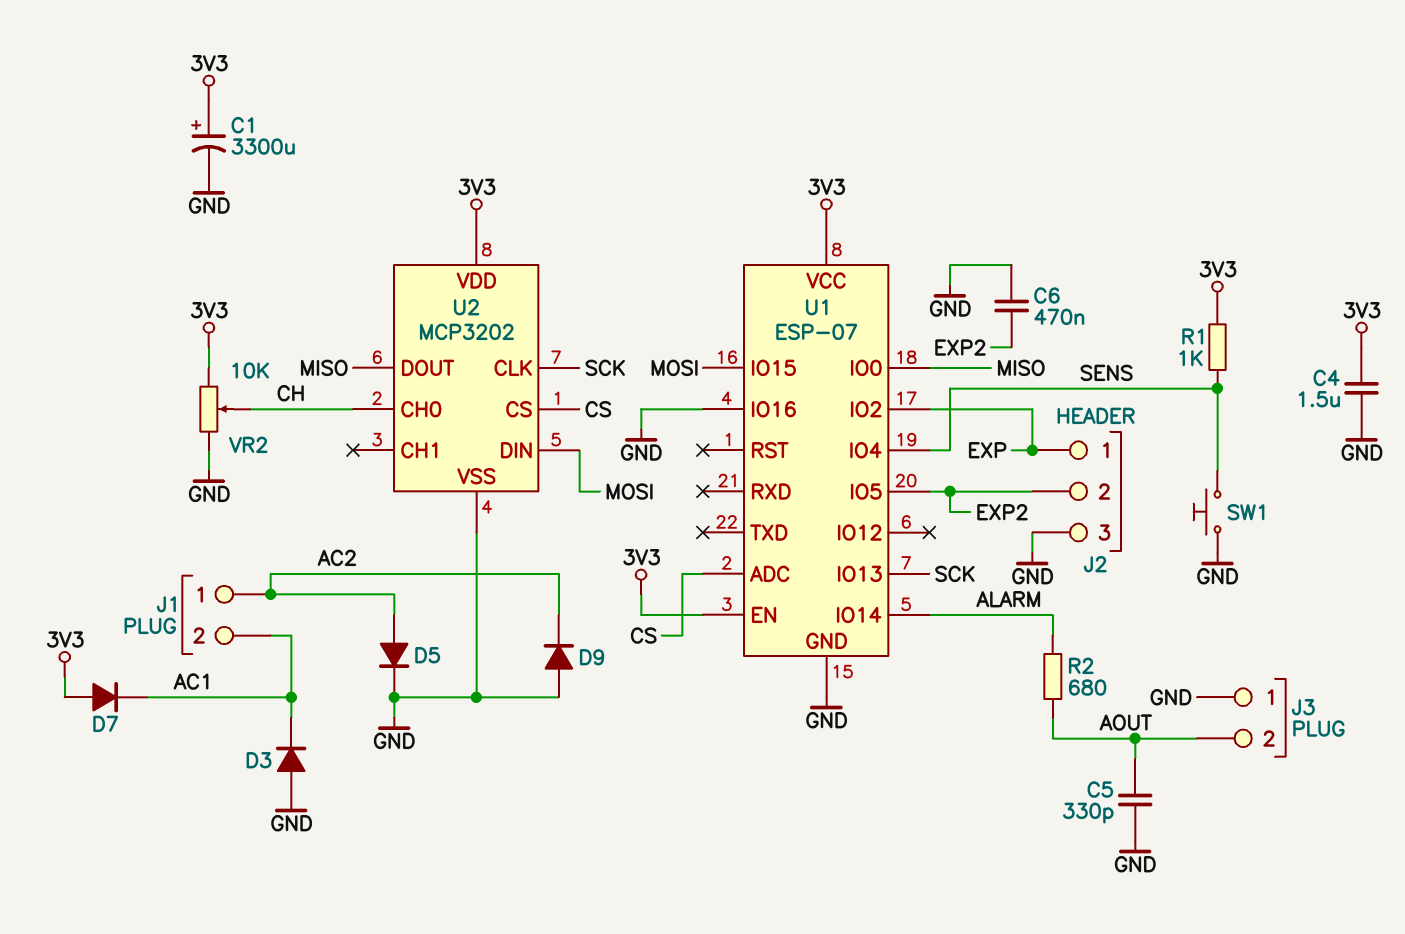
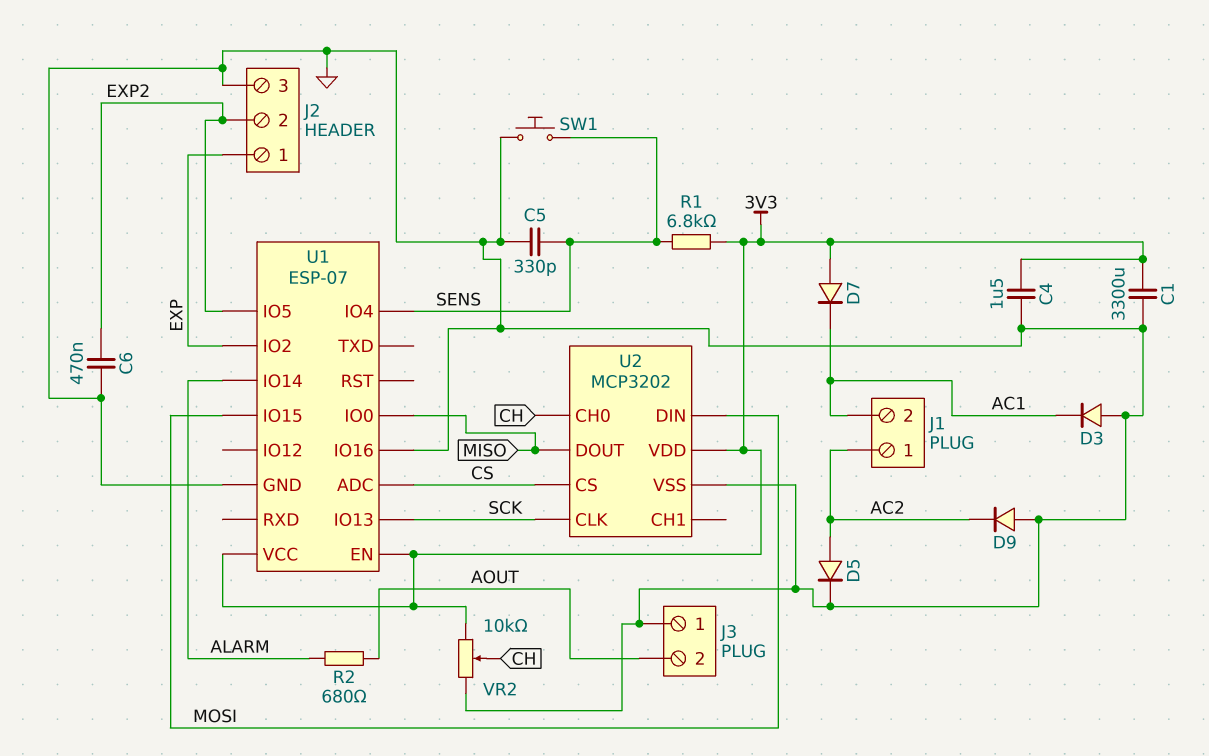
C1: 3300uF (plus 3V3, minus GND) -> 3300uF (3V3, GND)
C5: 330pF (AOUT, GND) -> 330pF (GND, SENS)
R1: 1k (3V3, SENS) -> 6.8k (3V3, SENS)

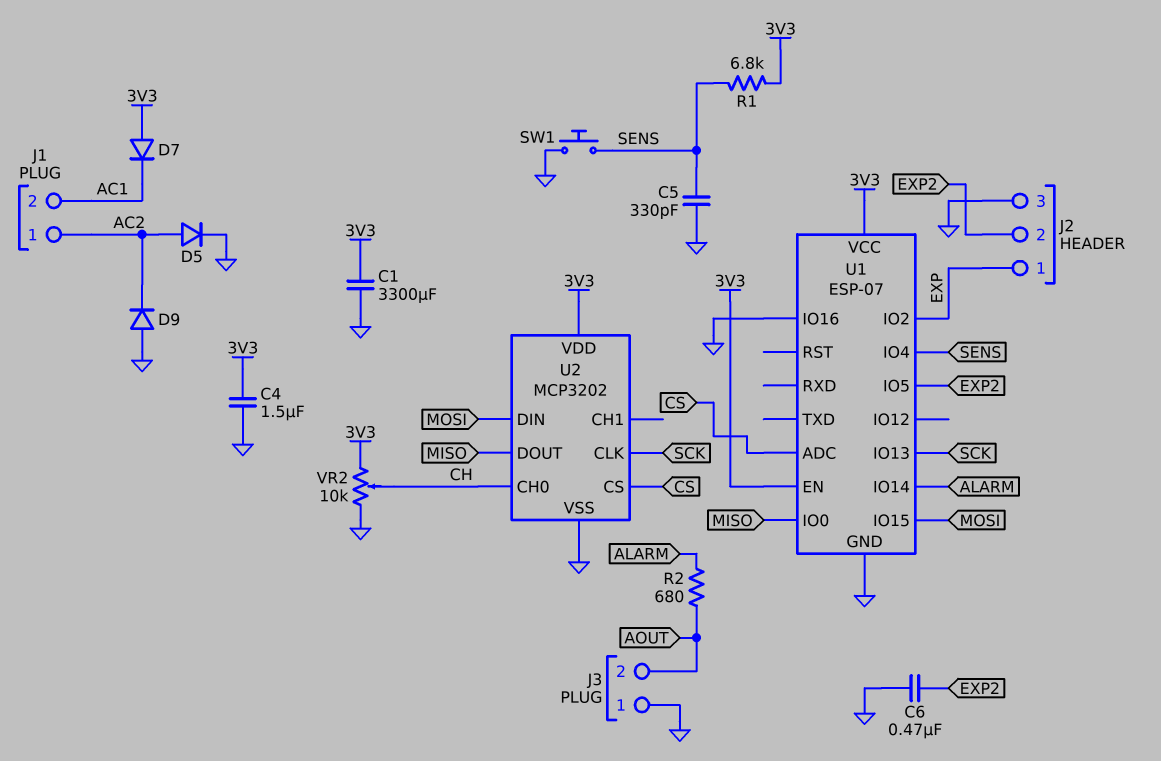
D3: diode (A GND, K AC1) -> none

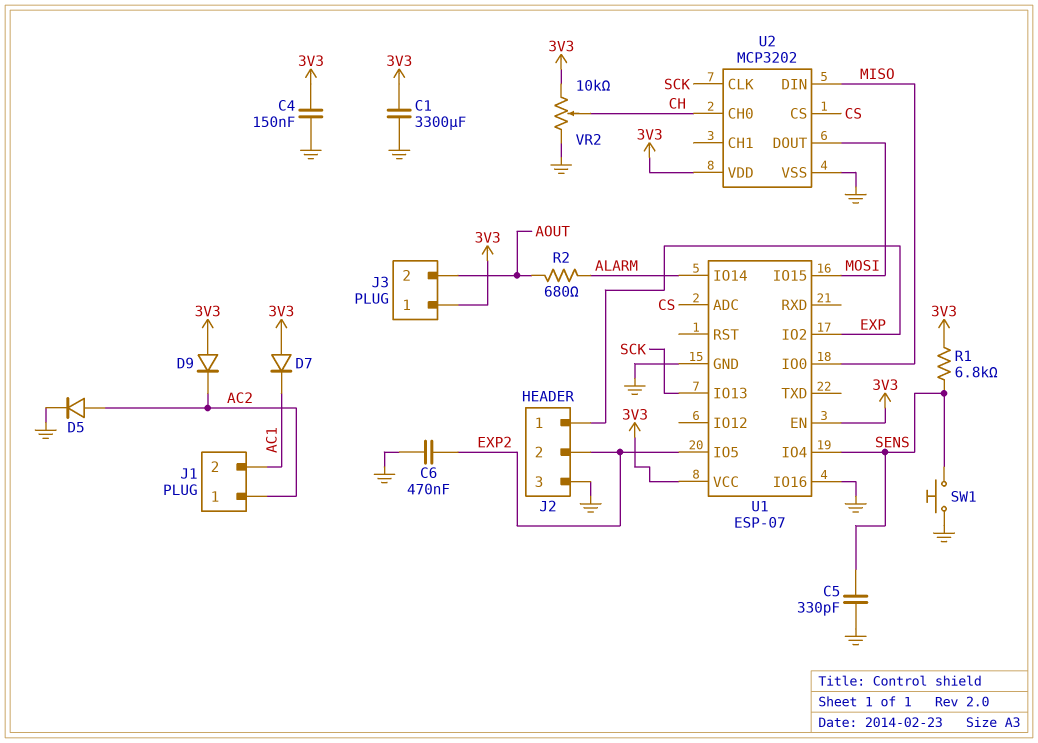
C4: 1.5uF (3V3, GND) -> 150nF (3V3, GND)
D9: diode (A GND, K AC2) -> diode (A 3V3, K AC2)
J3 pin 1: GND -> 3V3
U2 pin DIN: MOSI -> MISO
U2 pin DOUT: MISO -> MOSI

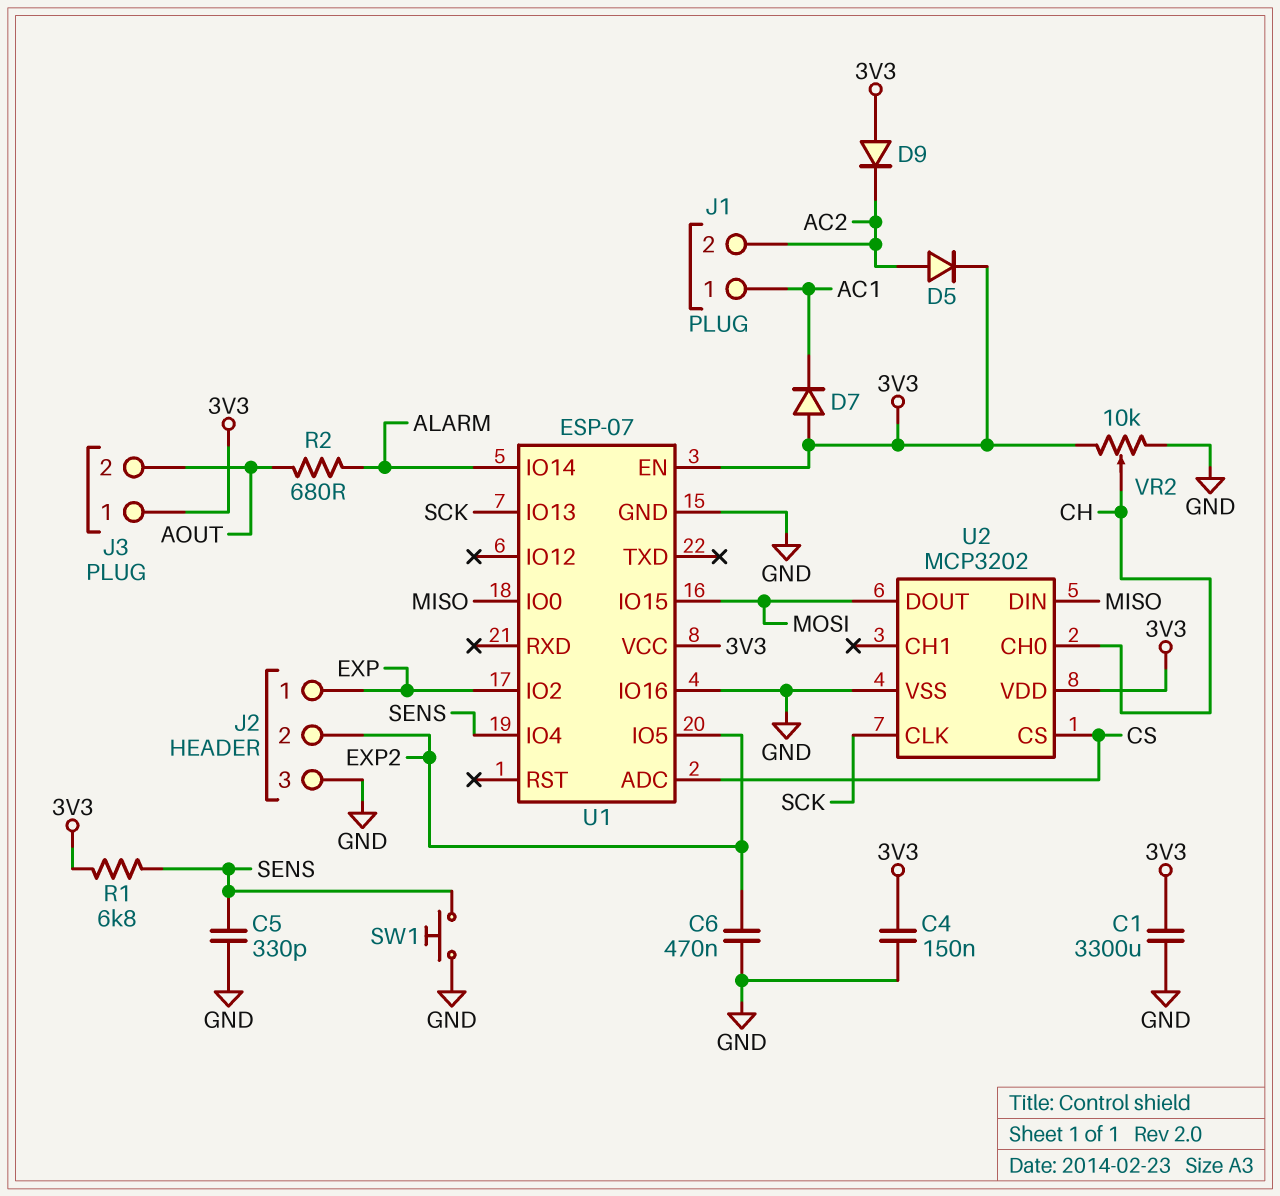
D5: diode (A AC2, K GND) -> diode (A AC2, K 3V3)
J1 pin 1: AC2 -> AC1
J1 pin 2: AC1 -> AC2

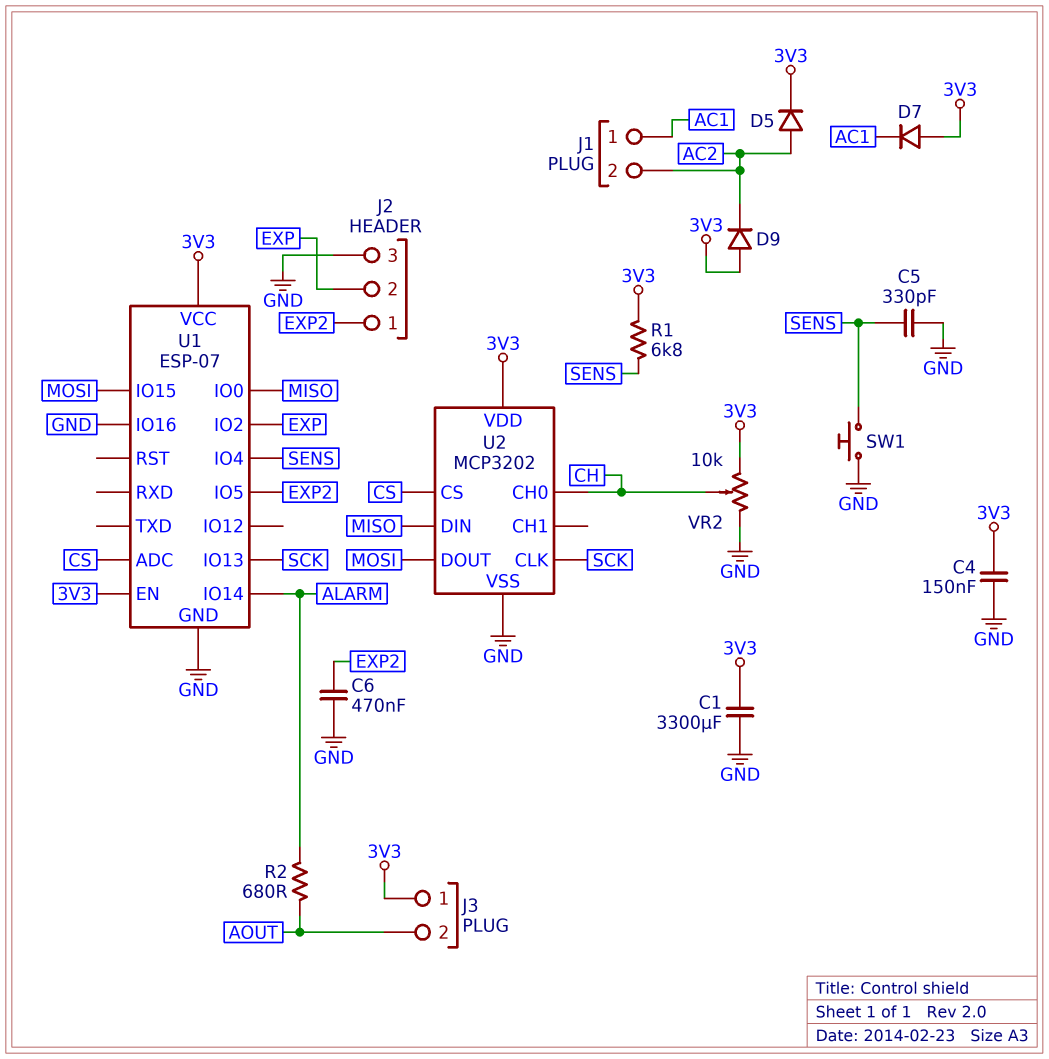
J2 pin 1: EXP -> EXP2
J2 pin 2: EXP2 -> EXP

